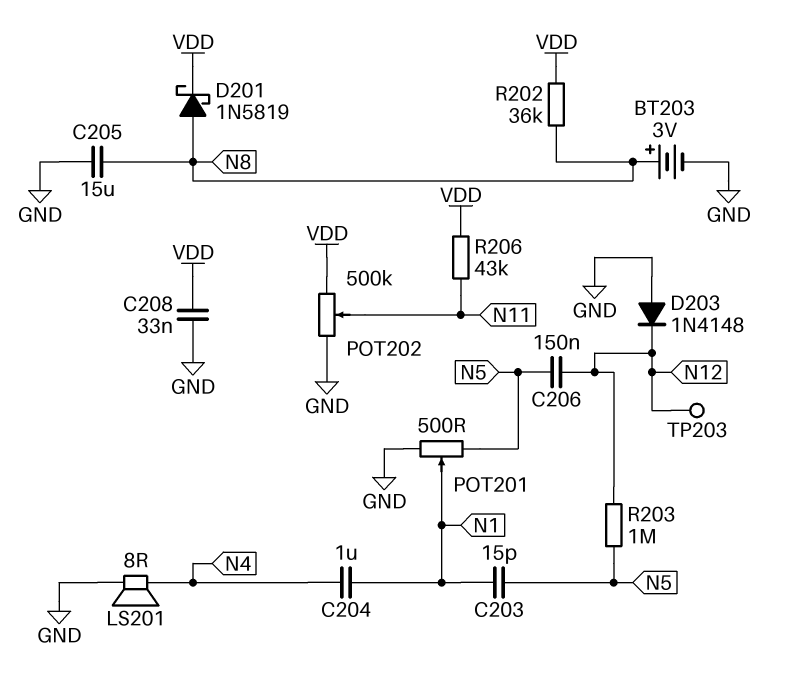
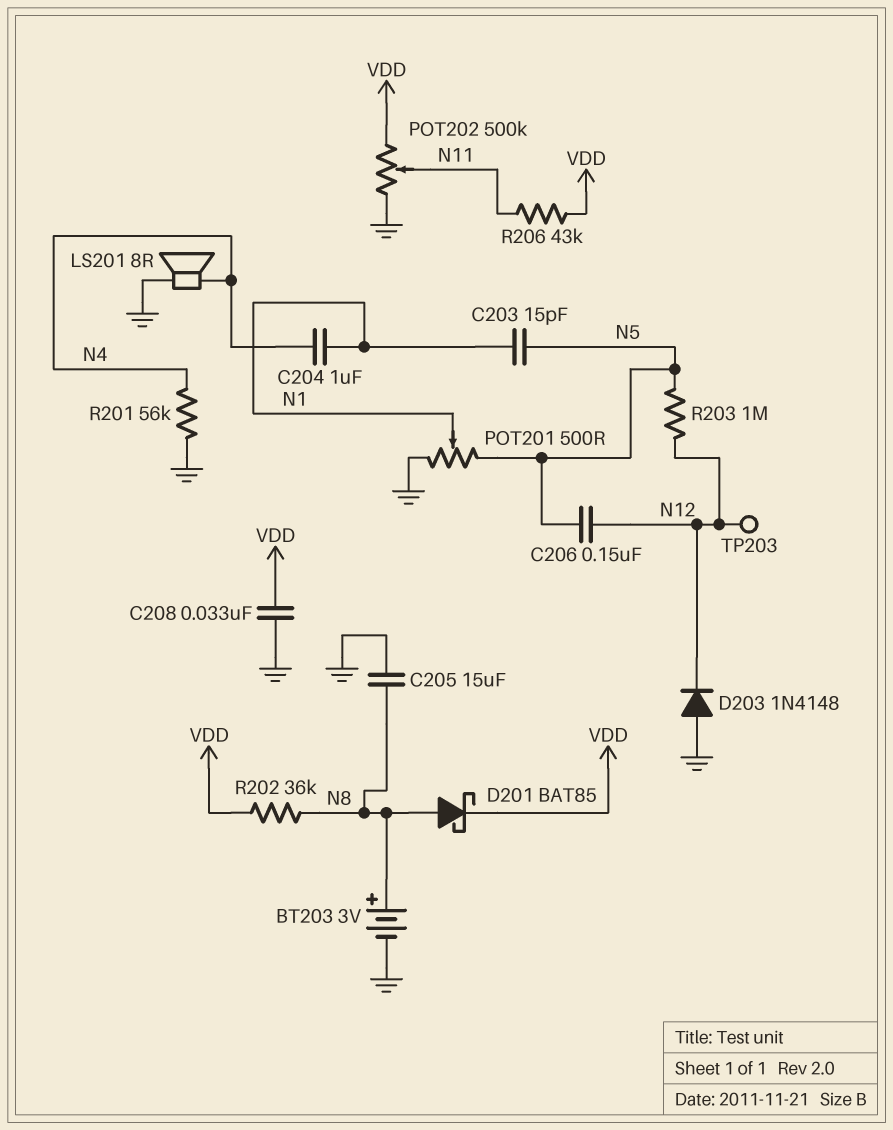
D201: schottky 1N5819 (A N8, K VDD) -> schottky BAT85 (A N8, K VDD)
R201: none -> 56k (GND, N4)

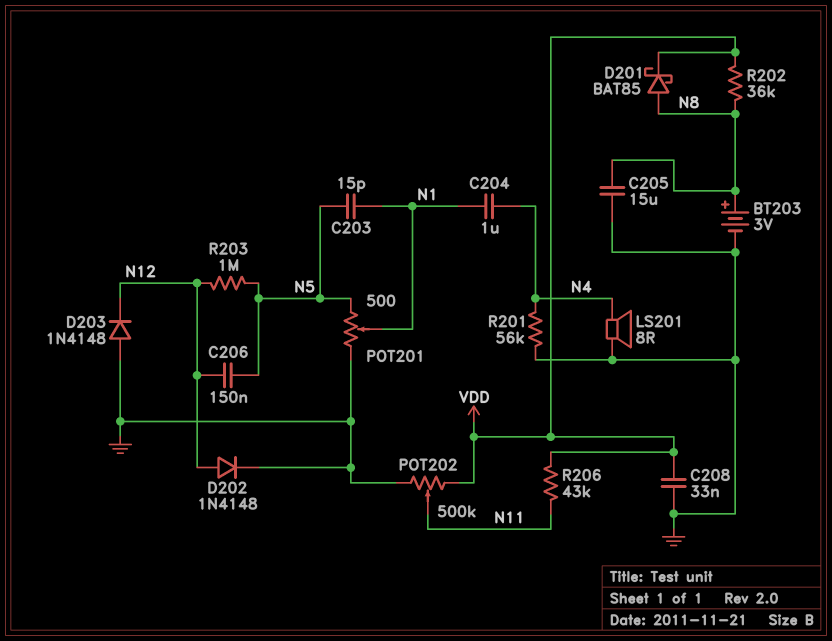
D202: none -> diode 1N4148 (A N12, K GND)
TP203: test point (N12) -> none

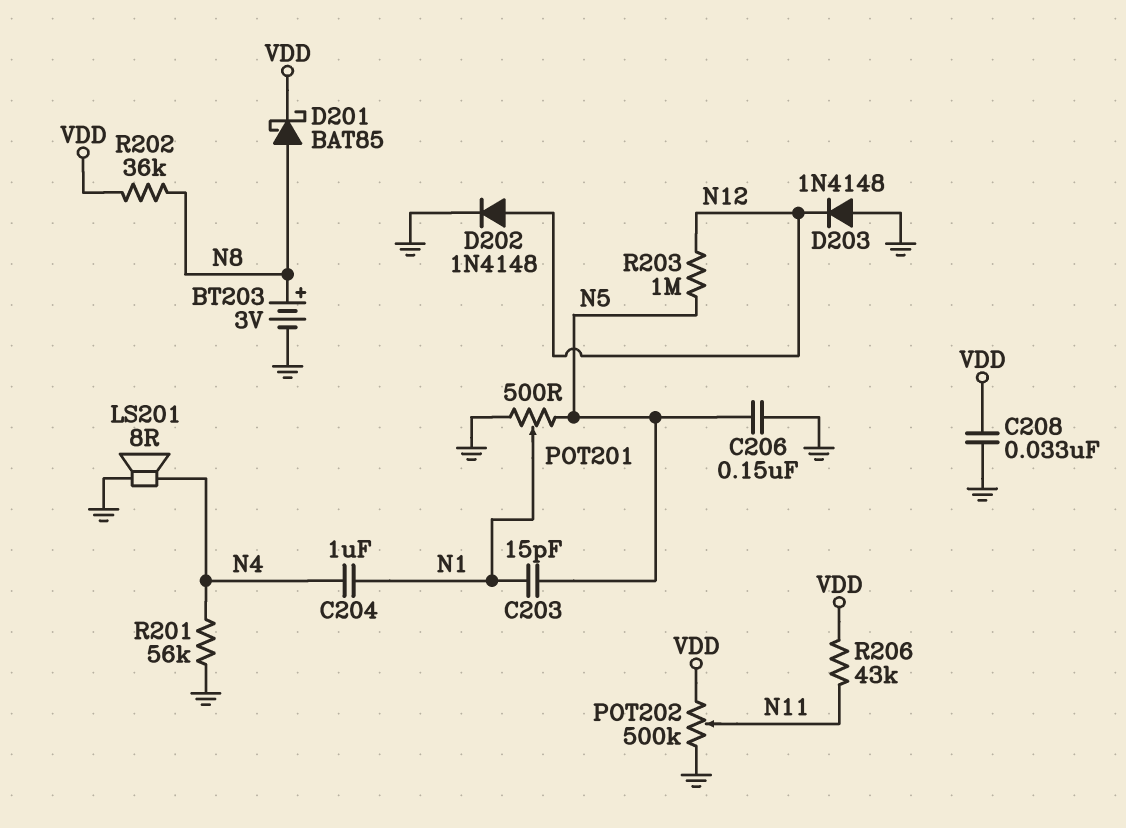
C205: 15uF (GND, N8) -> none
C206: 150nF (N5, N12) -> 150nF (GND, N5)

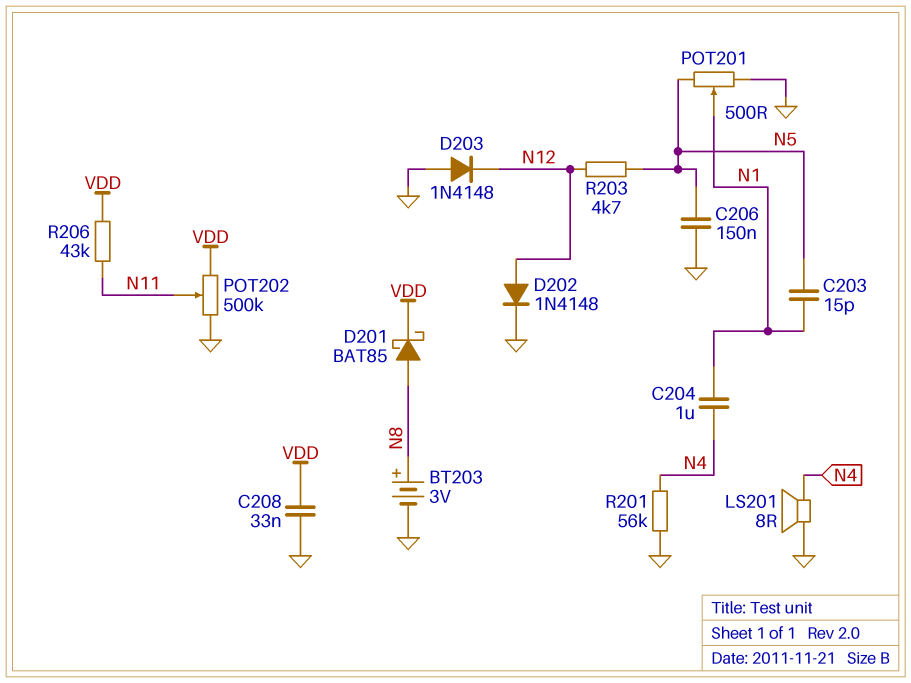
R202: 36k (N8, VDD) -> none
R203: 1M (N5, N12) -> 4.7k (N5, N12)

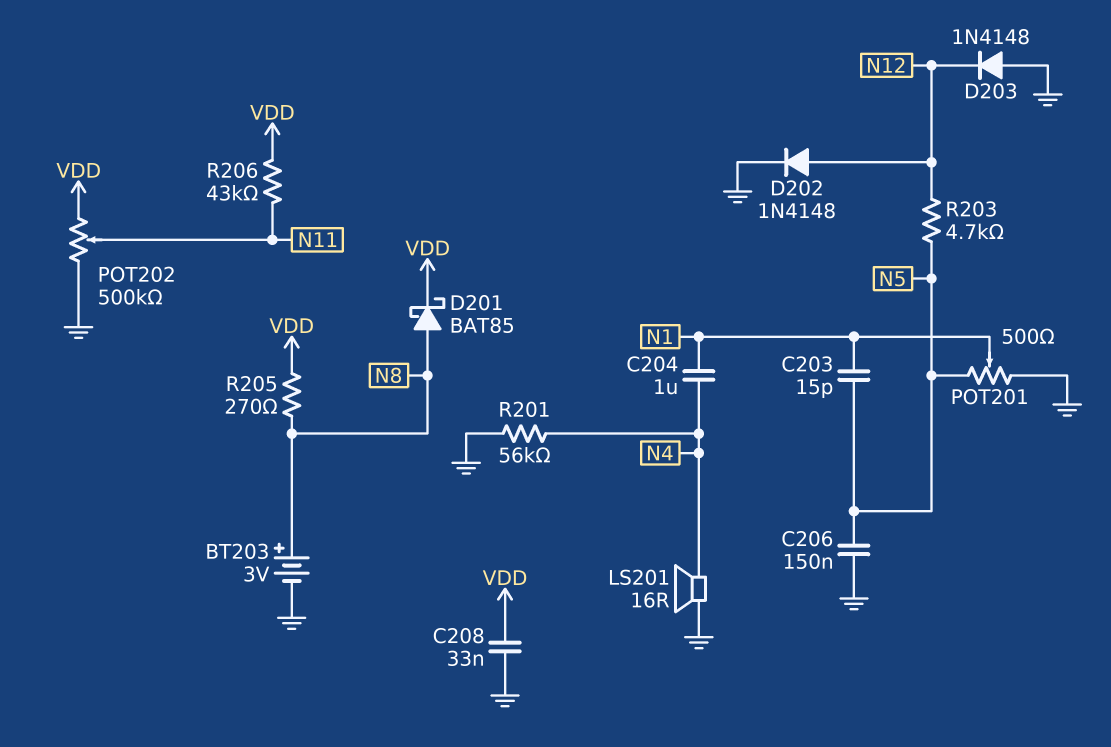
LS201: speaker 8R (GND, N4) -> speaker 16R (GND, N4)
R205: none -> 270 (N8, VDD)

